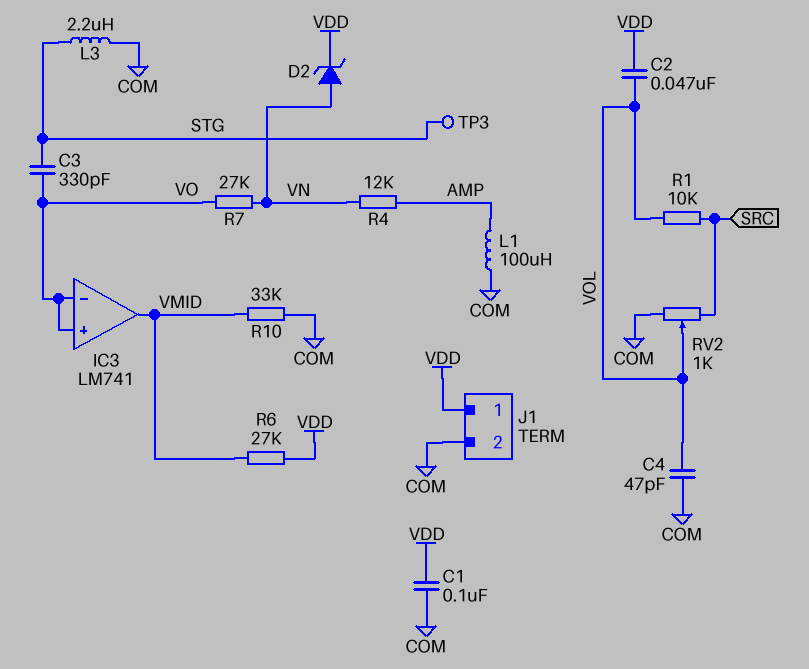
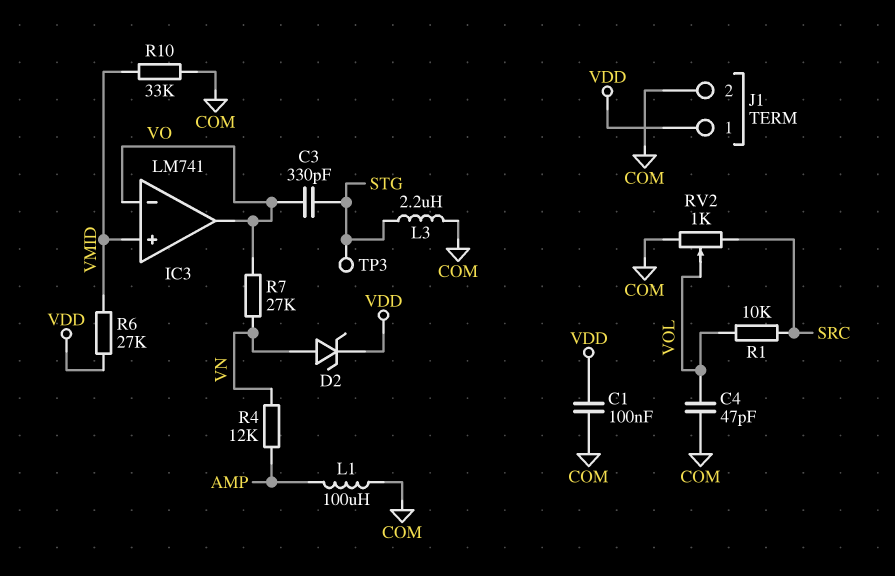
C2: 47nF (VDD, VOL) -> none
IC3 pin in+: VO -> VMID
IC3 pin out: VMID -> VO

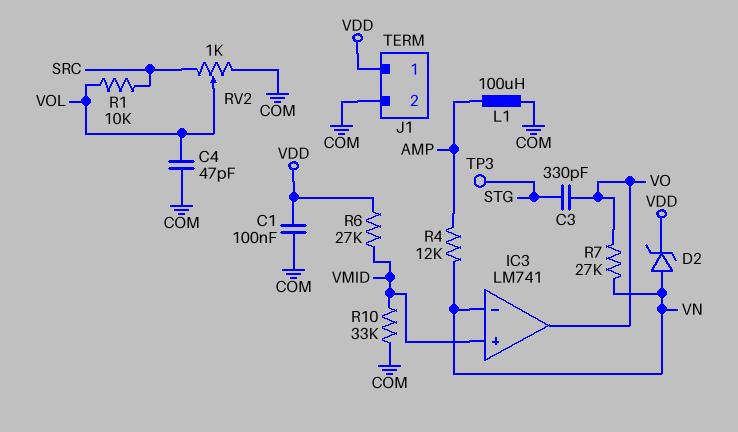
IC3 pin in-: VO -> VN
L3: 2.2uH (COM, STG) -> none

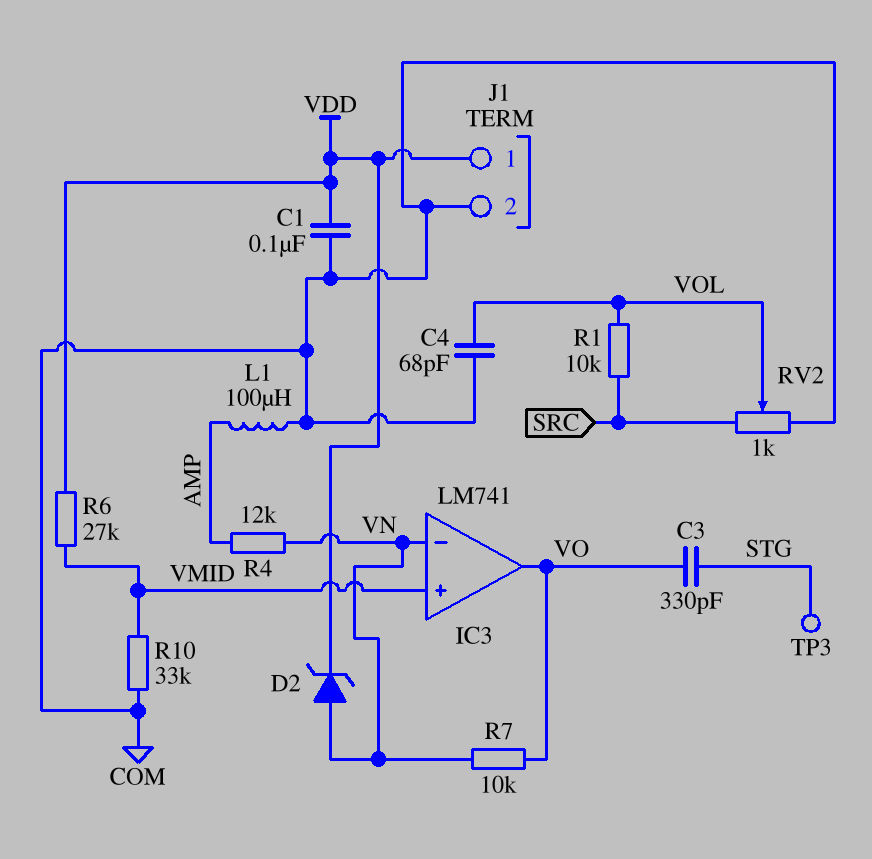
C4: 47pF (COM, VOL) -> 68pF (COM, VOL)
R7: 27k (VN, VO) -> 10k (VN, VO)

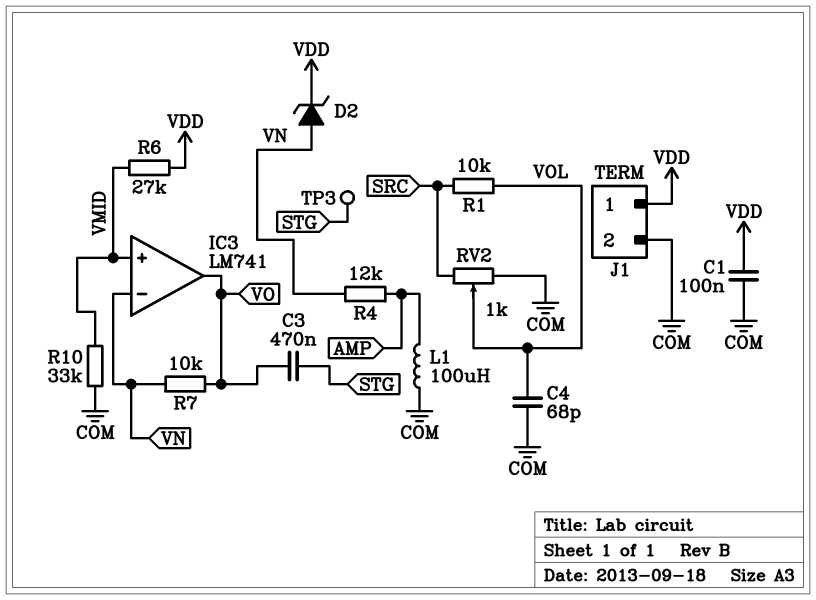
C3: 330pF (STG, VO) -> 470nF (STG, VO)

